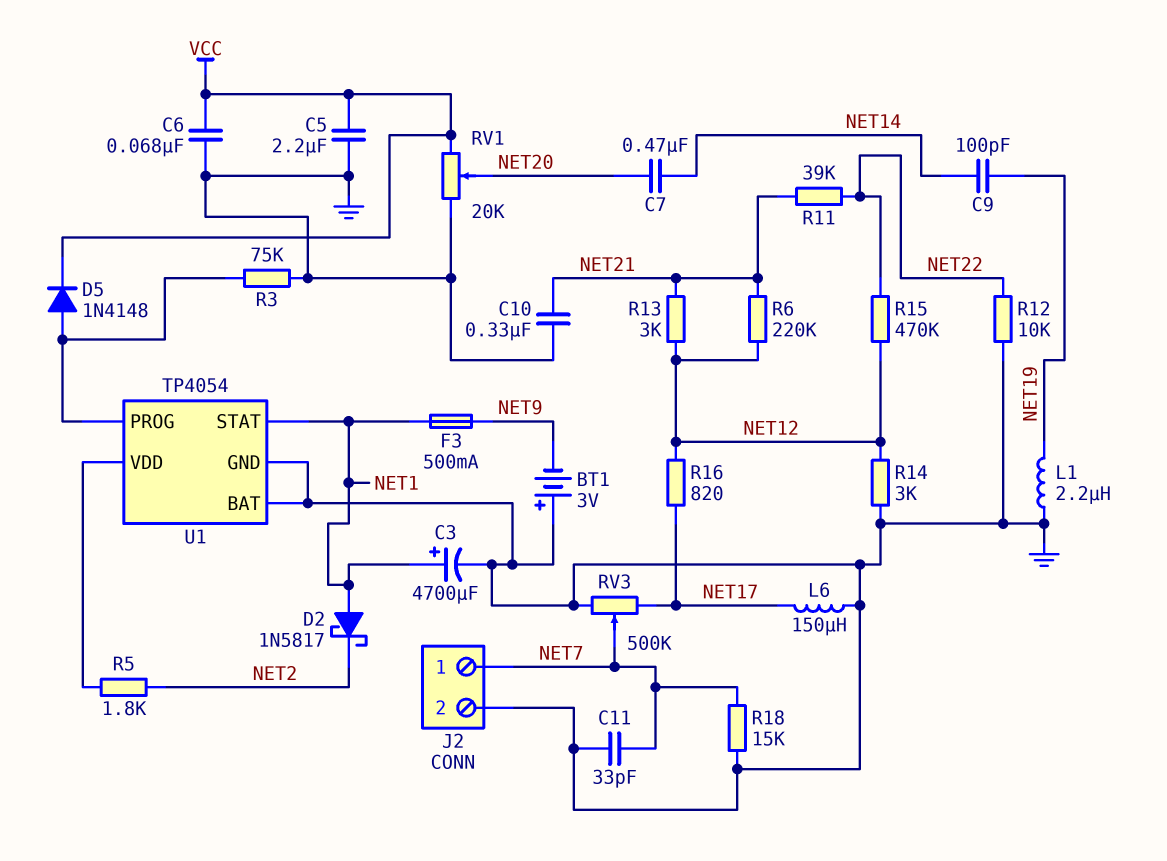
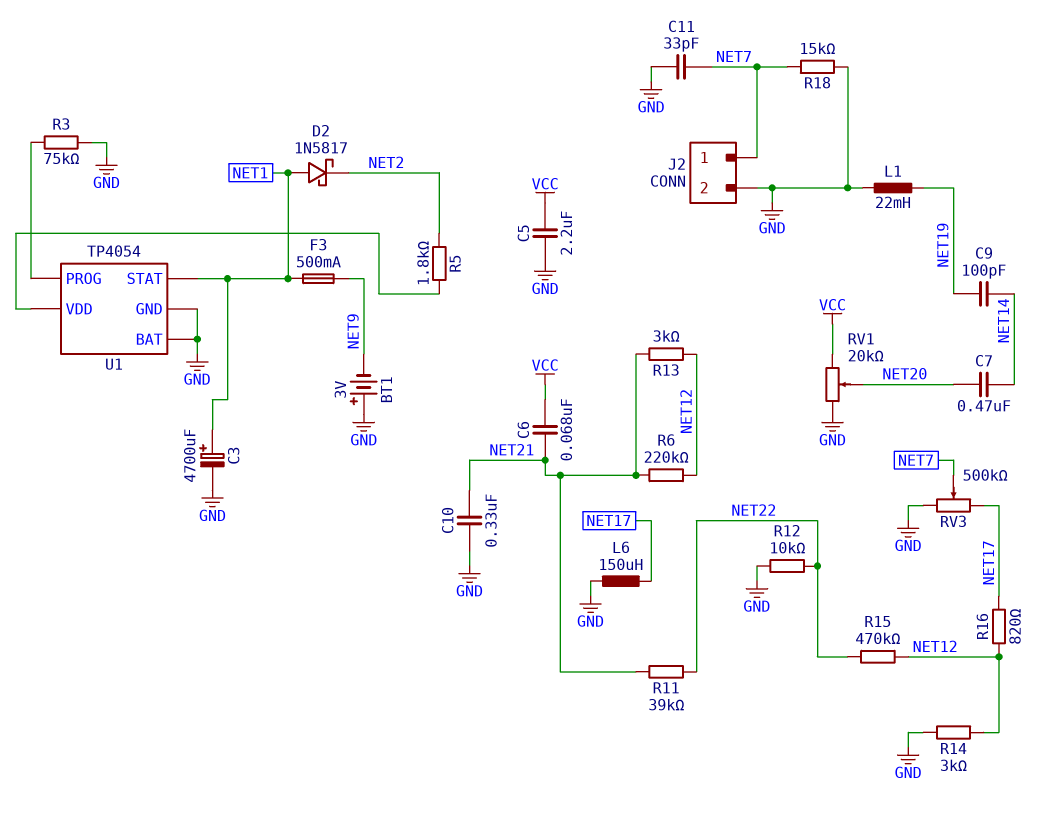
C6: 68nF (GND, VCC) -> 68nF (NET21, VCC)
D5: diode 1N4148 (A U1/PROG, K VCC) -> none
L1: 2.2uH (GND, NET19) -> 22mH (GND, NET19)

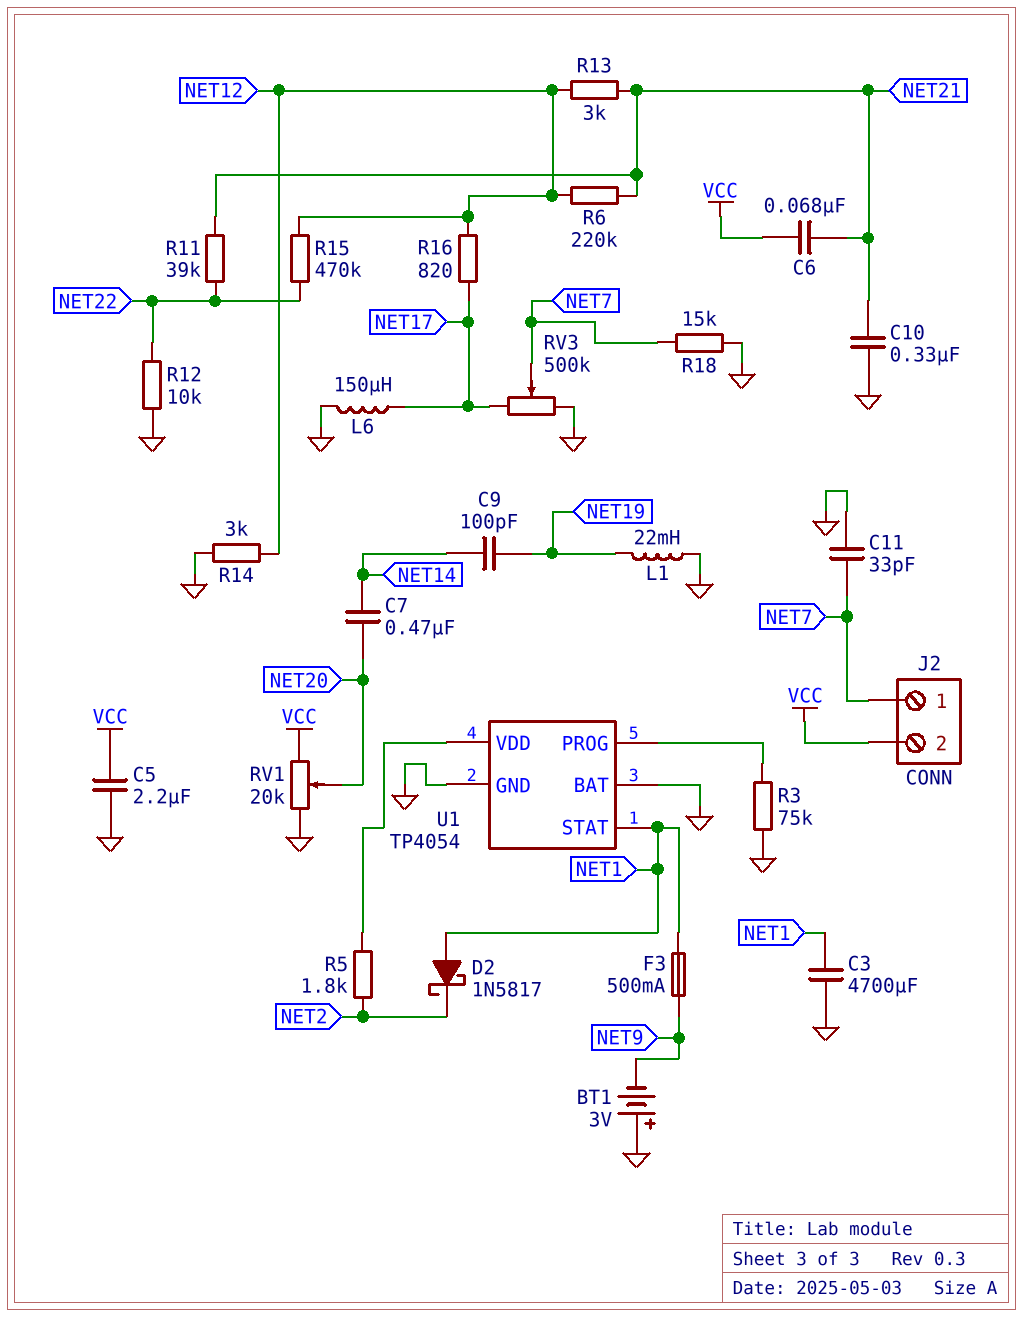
C3: 4700uF (plus NET1, minus GND) -> 4700uF (GND, NET1)
J2 pin 2: GND -> VCC

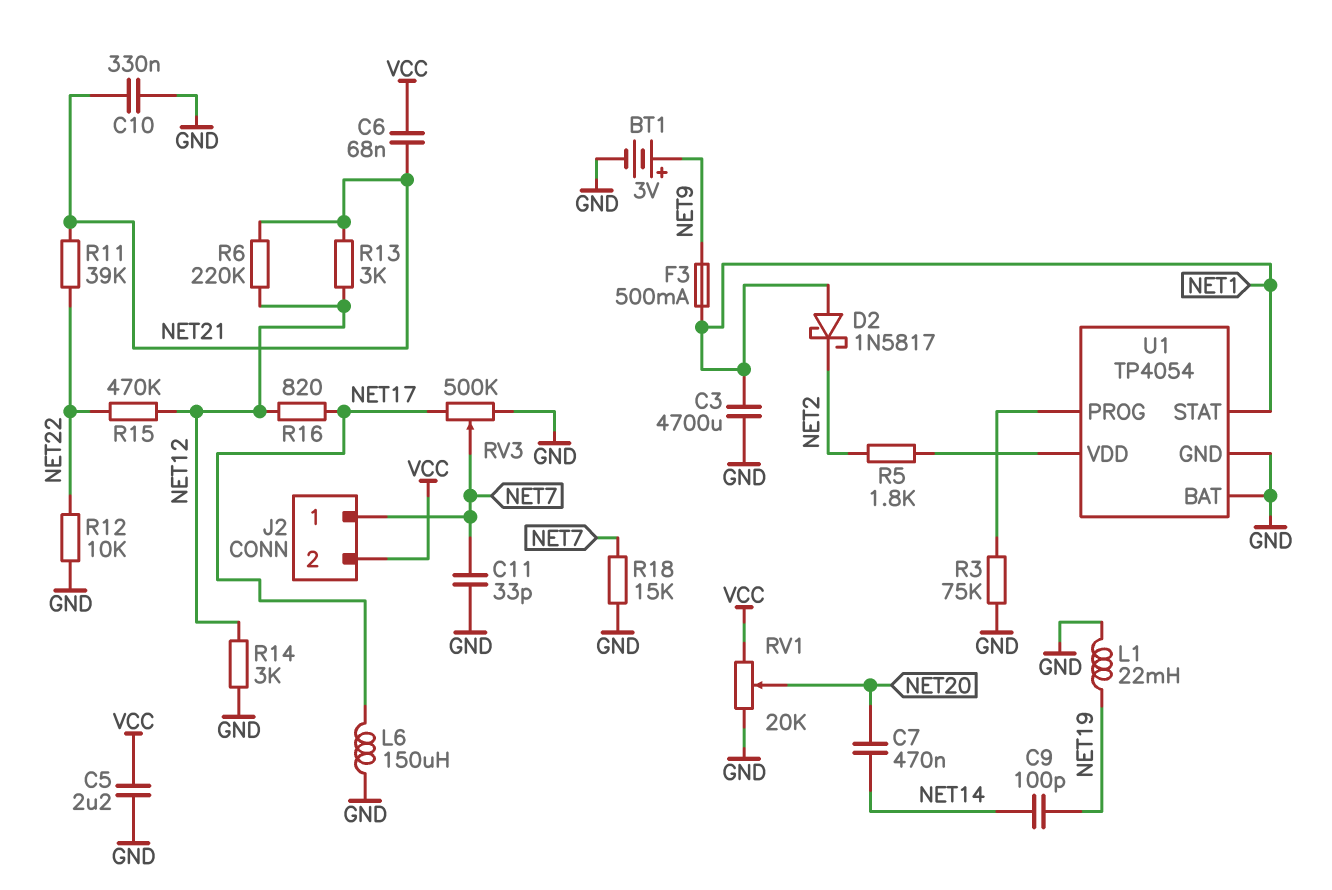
BT1: 3V (plus GND, minus NET9) -> 3V (plus NET9, minus GND)

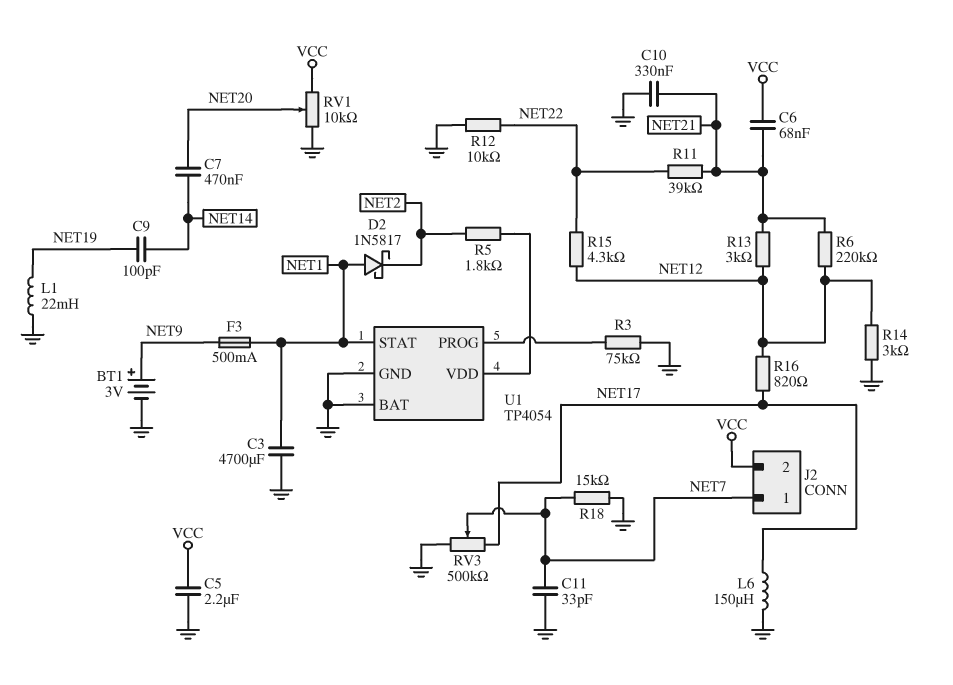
R15: 470k (NET12, NET22) -> 4.3k (NET12, NET22)
RV1: 20k (GND, VCC, wiper NET20) -> 10k (GND, VCC, wiper NET20)

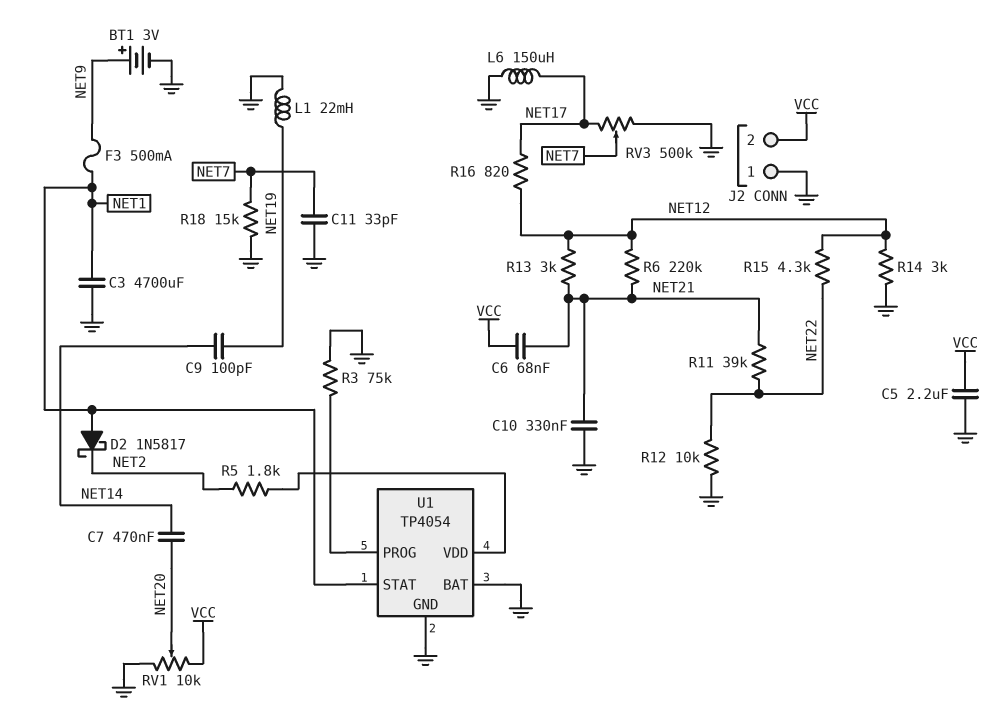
J2 pin 1: NET7 -> GND

